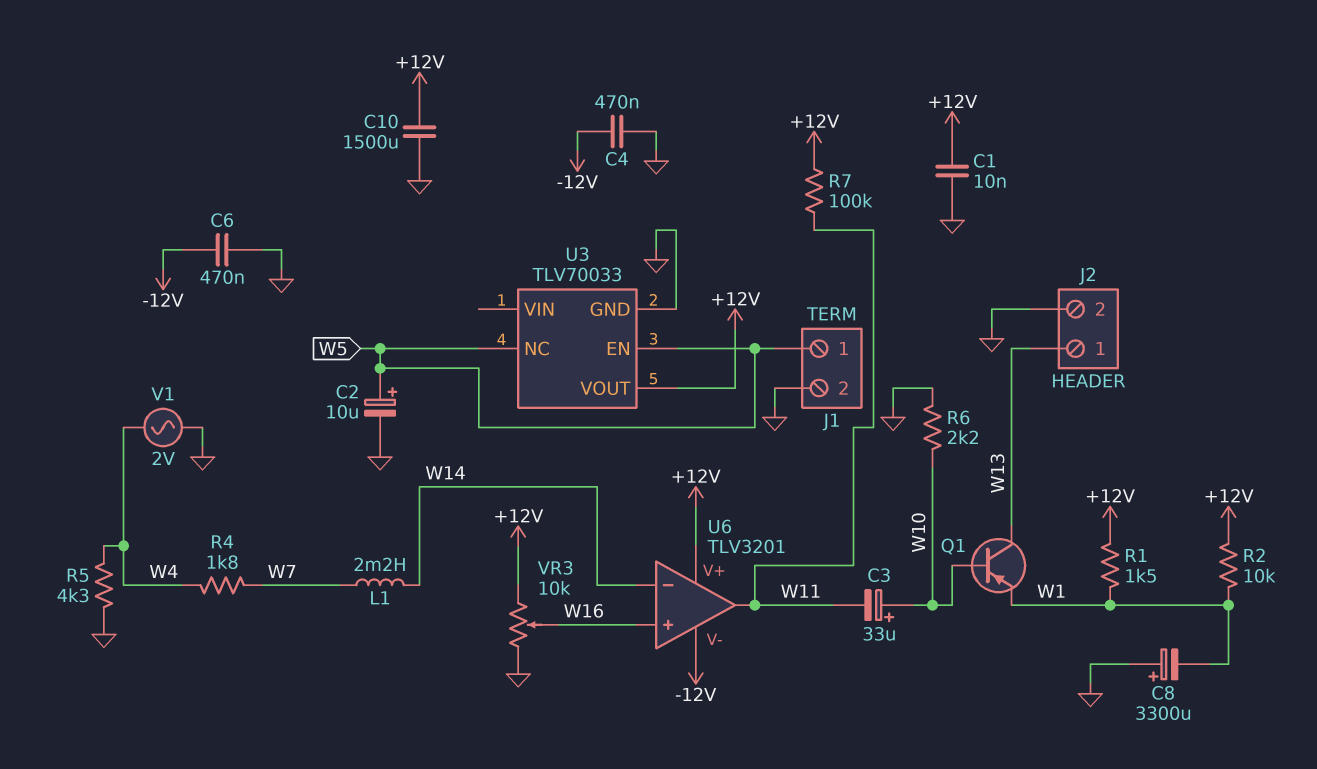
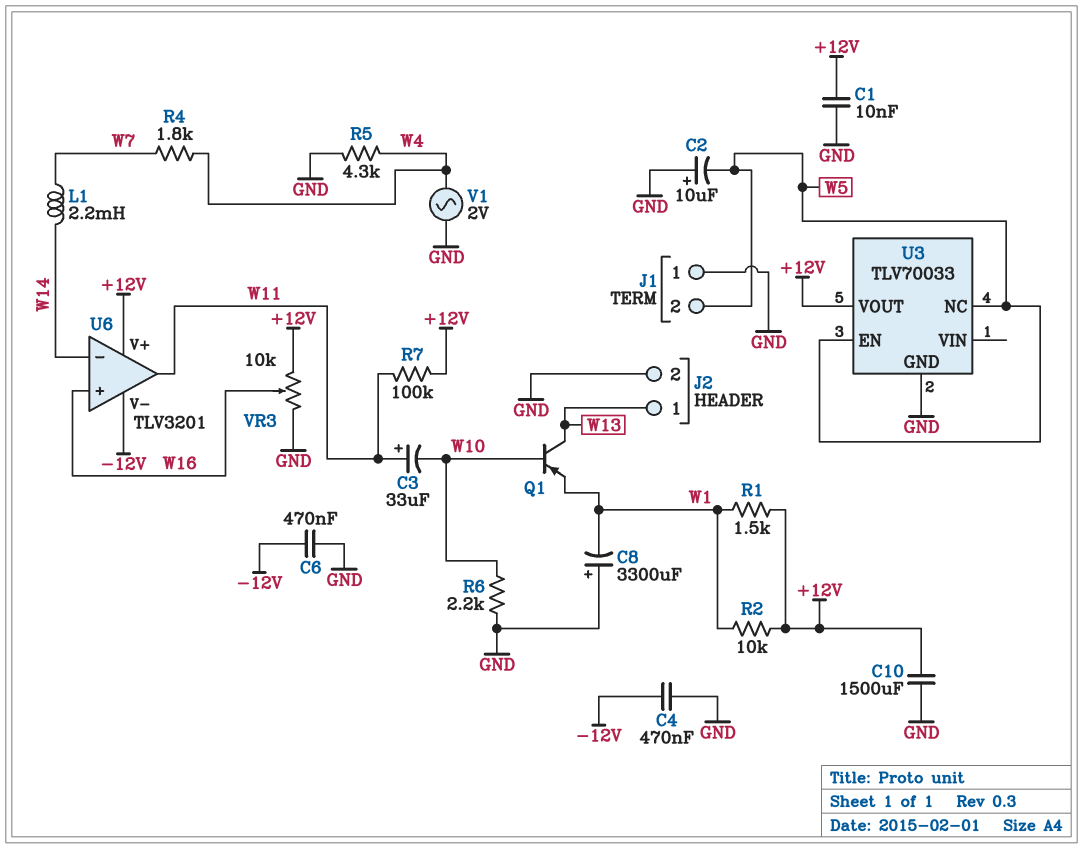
C2: 10uF (plus W5, minus GND) -> 10uF (plus GND, minus W5)
C3: 33uF (plus W10, minus W11) -> 33uF (plus W11, minus W10)
J1 pin 1: W5 -> GND
J1 pin 2: GND -> W5

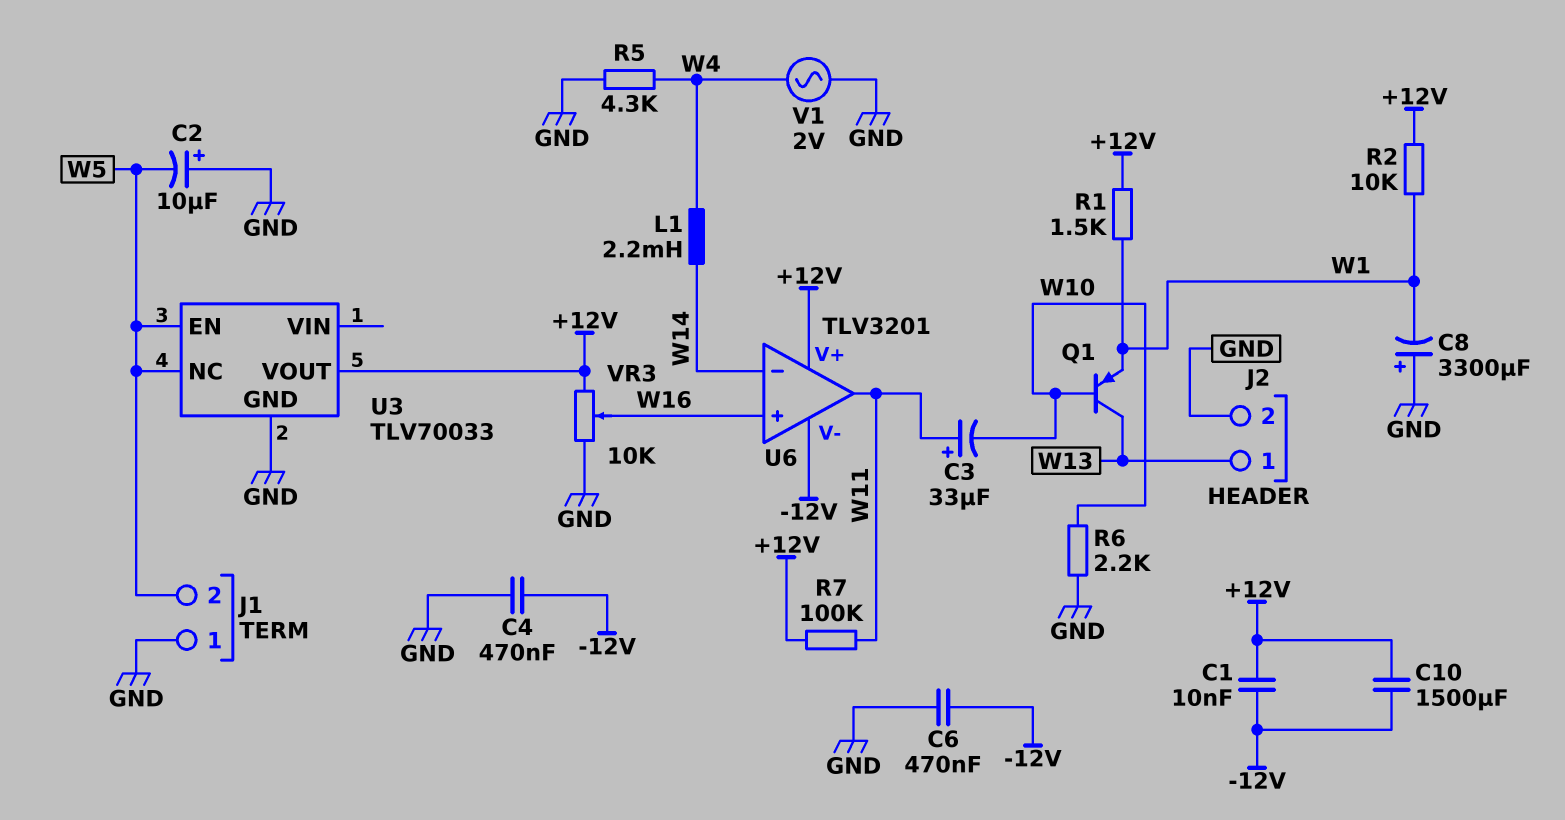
C1: 10nF (+12V, GND) -> 10nF (+12V, -12V)
C10: 1500uF (+12V, GND) -> 1500uF (+12V, -12V)
L1: 2.2mH (W7, W14) -> 2.2mH (W4, W14)
R4: 1.8k (W4, W7) -> none

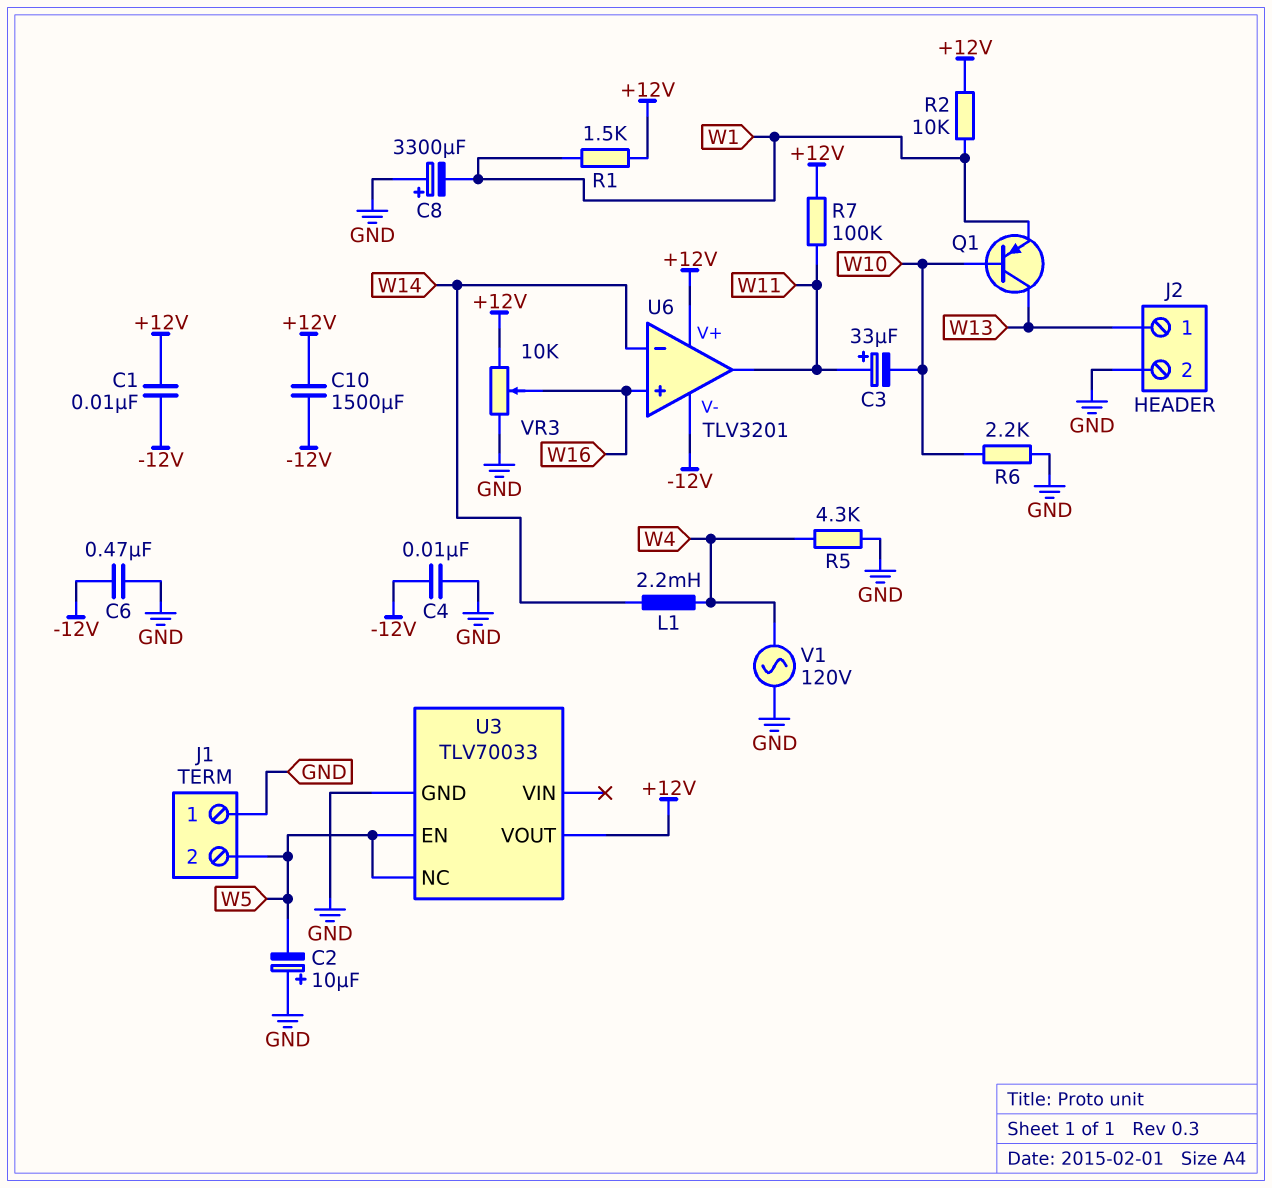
C4: 470nF (-12V, GND) -> 10nF (-12V, GND)
V1: AC 2V (GND, W4) -> AC 120V (GND, W4)

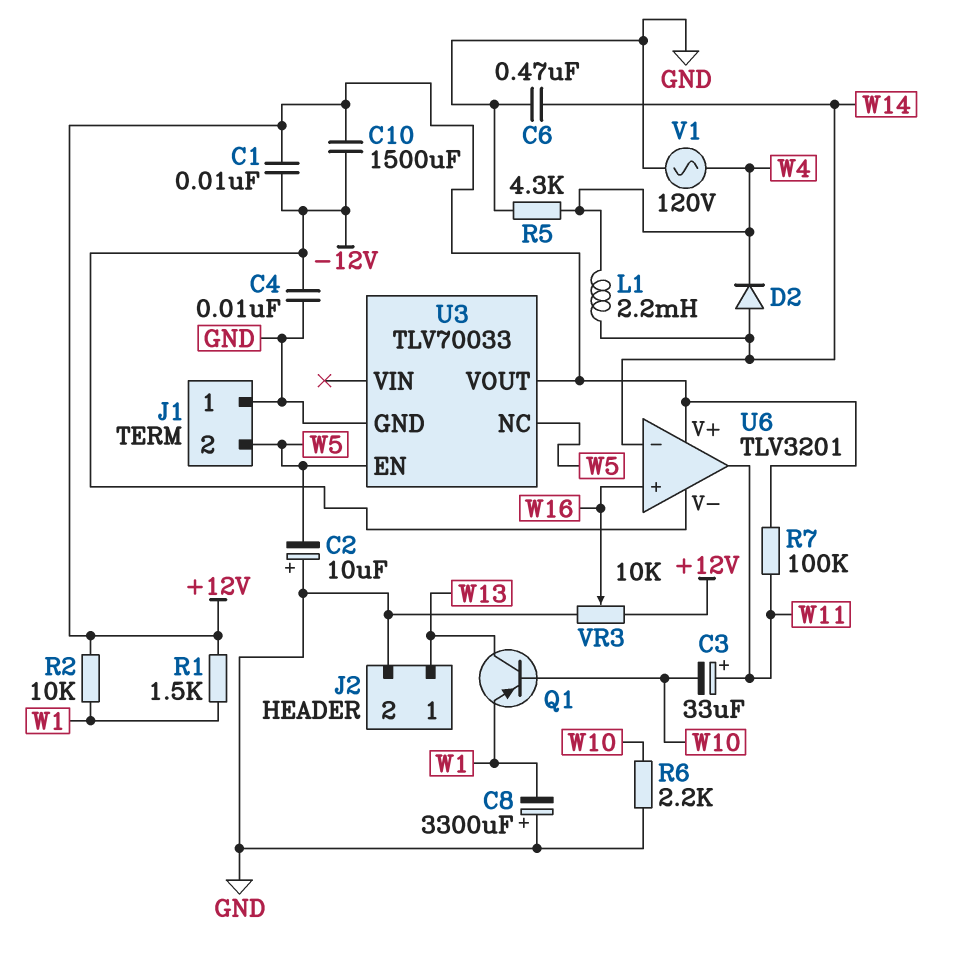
C6: 470nF (-12V, GND) -> 470nF (GND, W14)
D2: none -> diode (A W14, K W4)

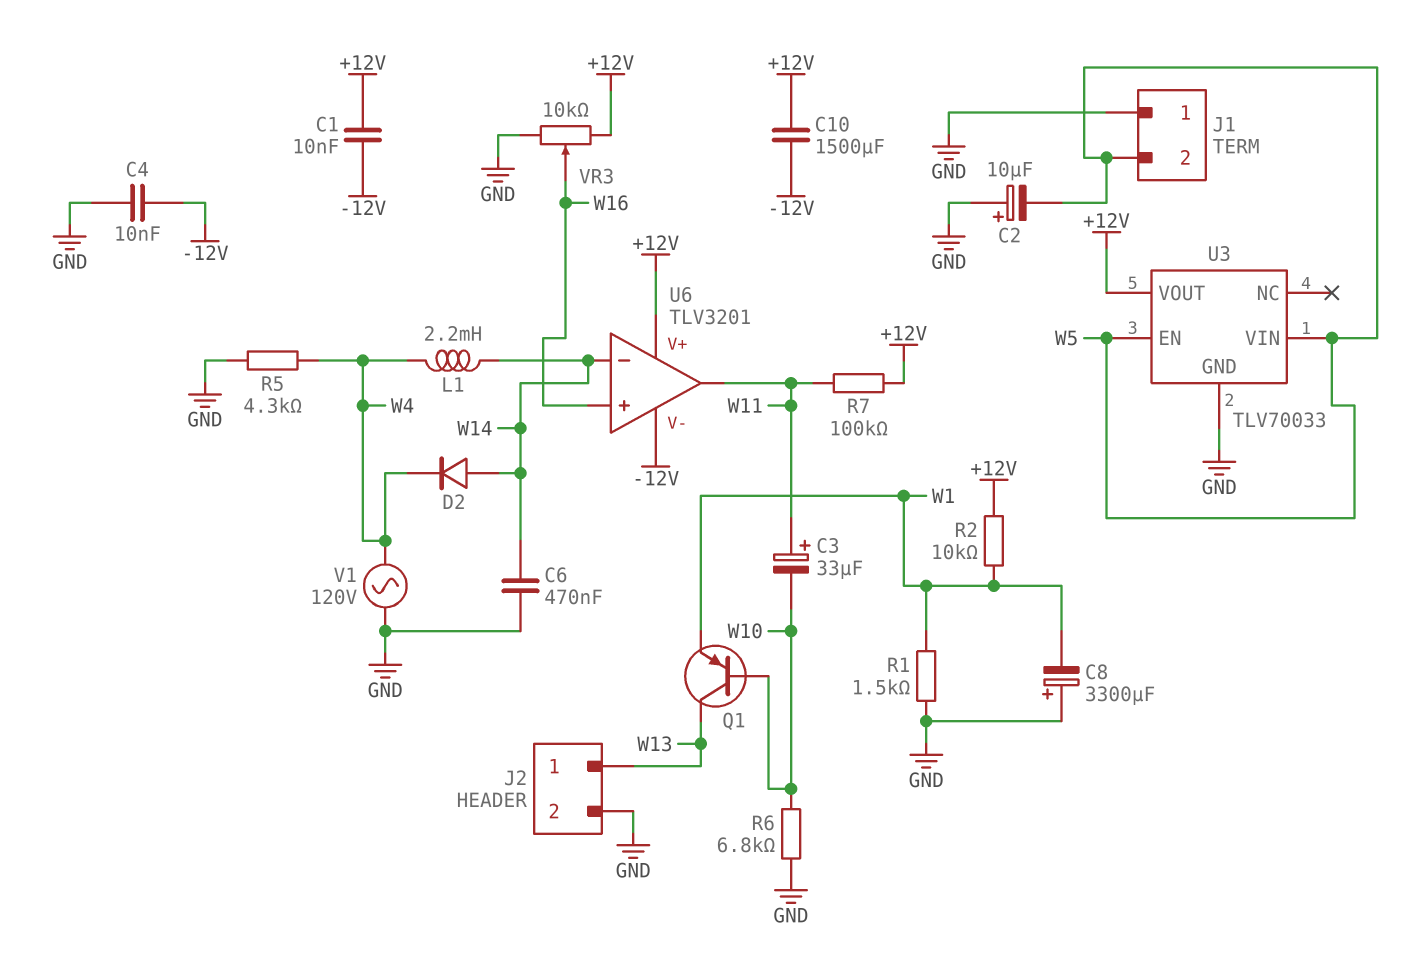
R1: 1.5k (+12V, W1) -> 1.5k (GND, W1)
R6: 2.2k (GND, W10) -> 6.8k (GND, W10)
U3 pin NC: W5 -> none
U3 pin VIN: none -> W5

